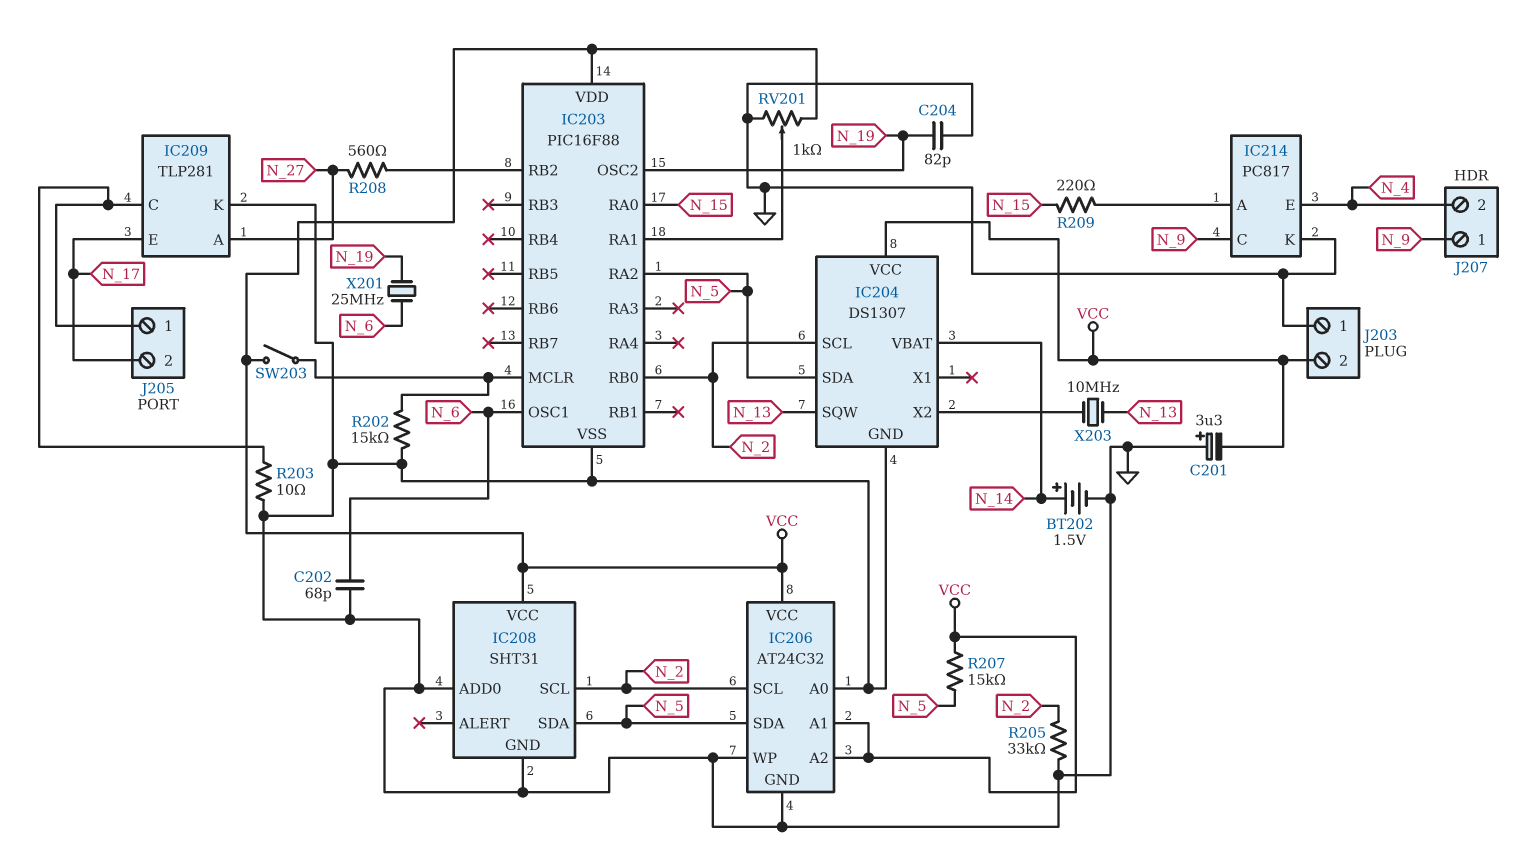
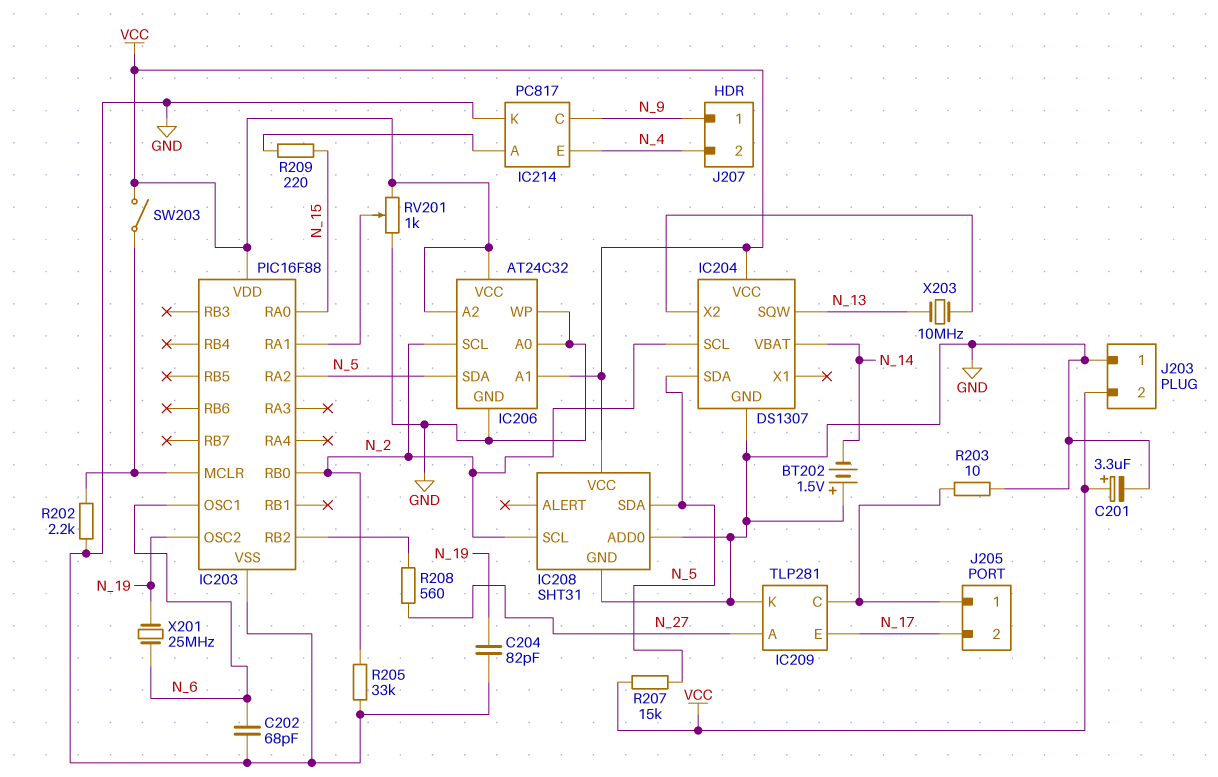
BT202: 1.5V (plus N_14, minus GND) -> 1.5V (plus GND, minus N_14)
C201: 3.3uF (plus GND, minus VCC) -> 3.3uF (plus VCC, minus GND)
R202: 15k (GND, IC203/MCLR) -> 2.2k (GND, IC203/MCLR)

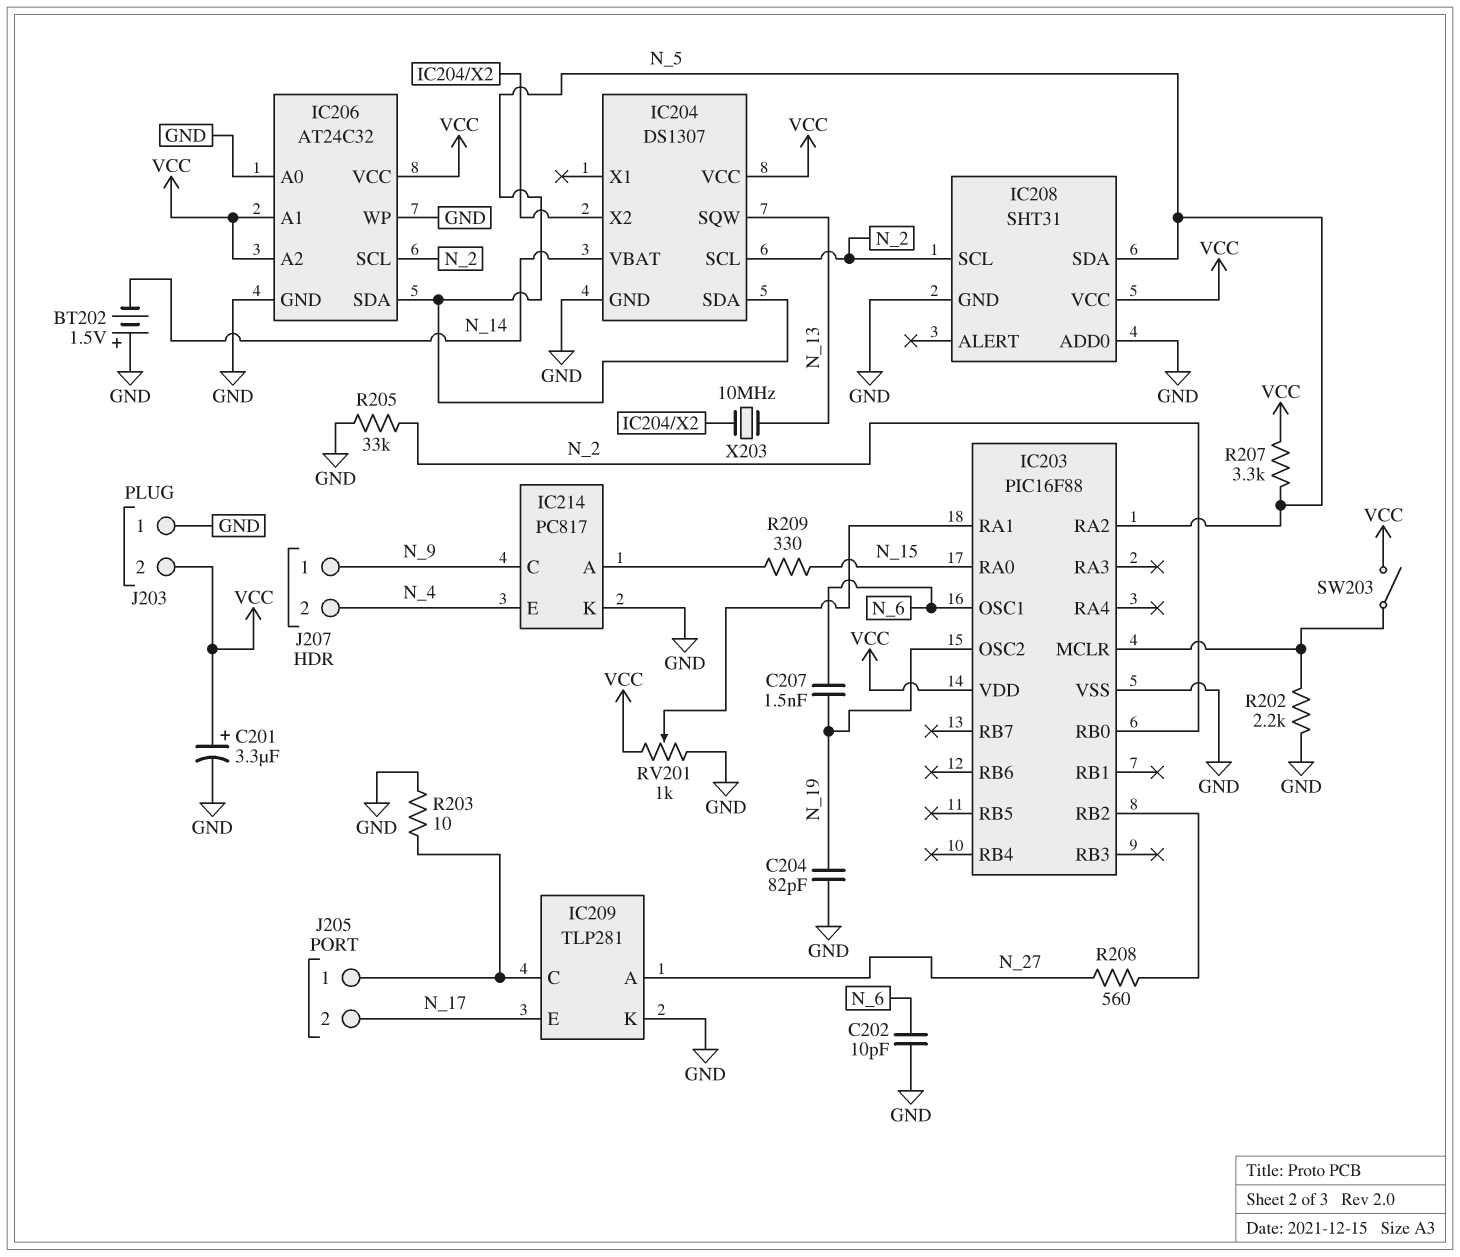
C202: 68pF (GND, N_6) -> 10pF (GND, N_6)
C207: none -> 1.5nF (N_6, N_19)
R207: 15k (N_5, VCC) -> 3.3k (N_5, VCC)
R209: 220 (IC214/A, N_15) -> 330 (IC214/A, N_15)
X201: 25MHz (N_6, N_19) -> none

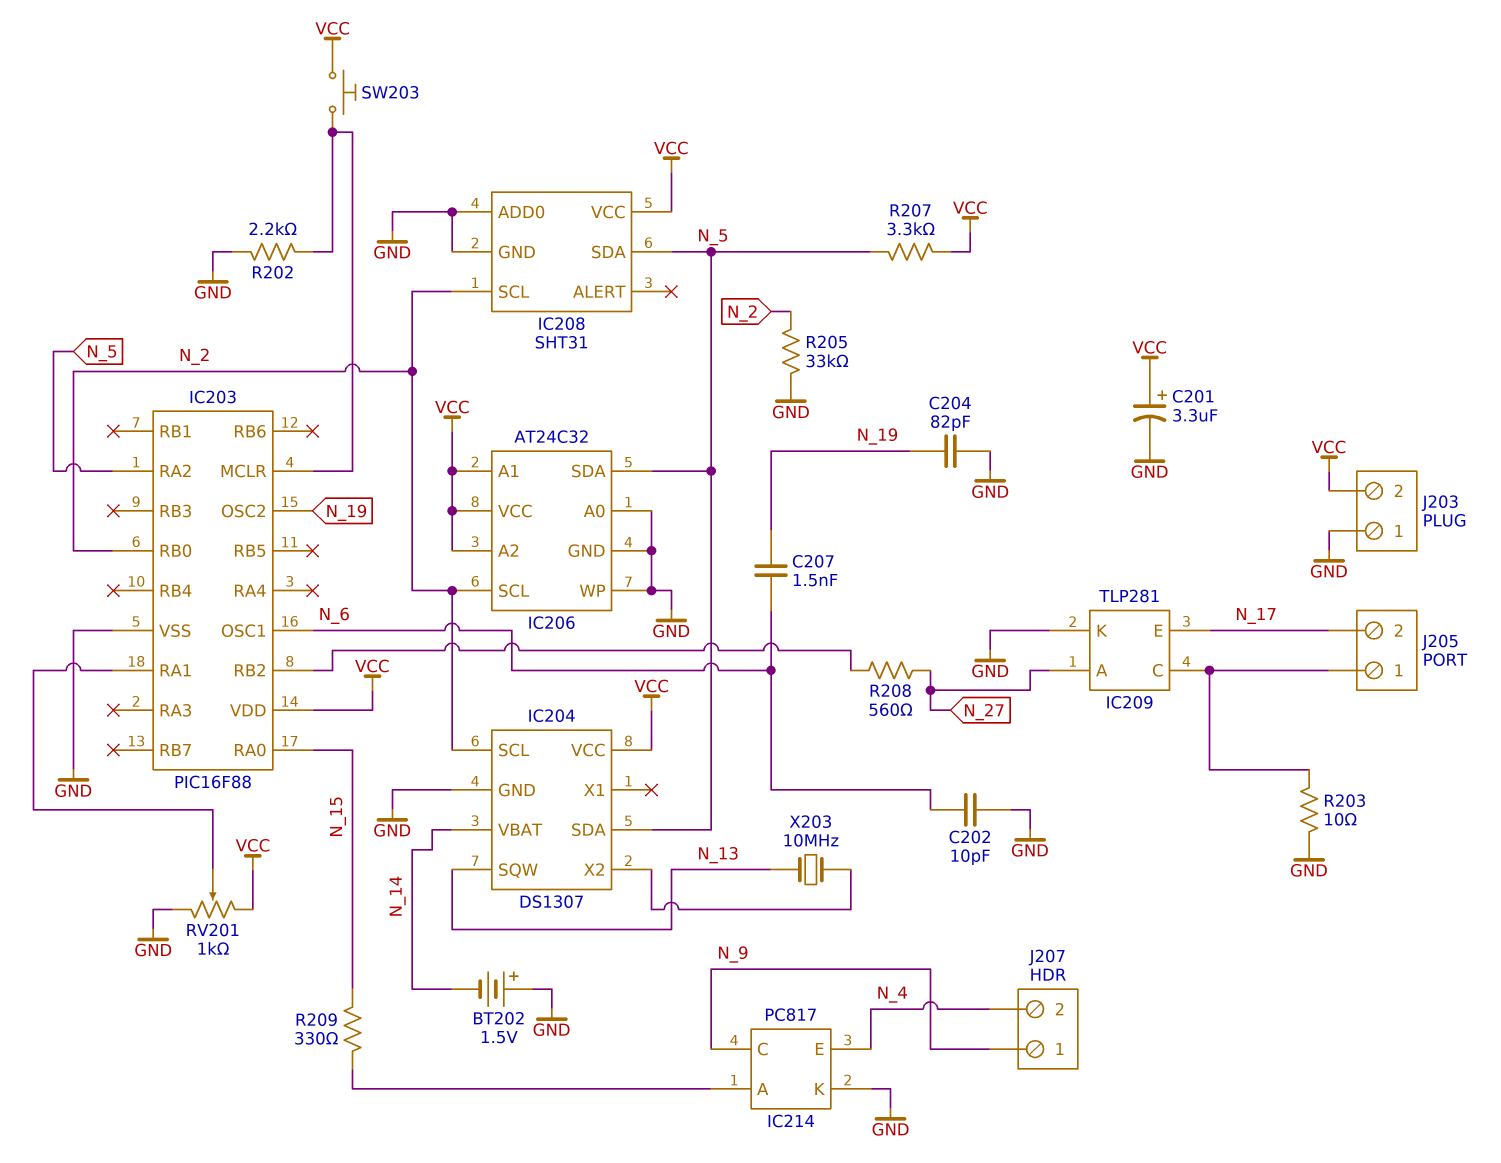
SW203: switch (IC203/MCLR, VCC) -> button (IC203/MCLR, VCC)

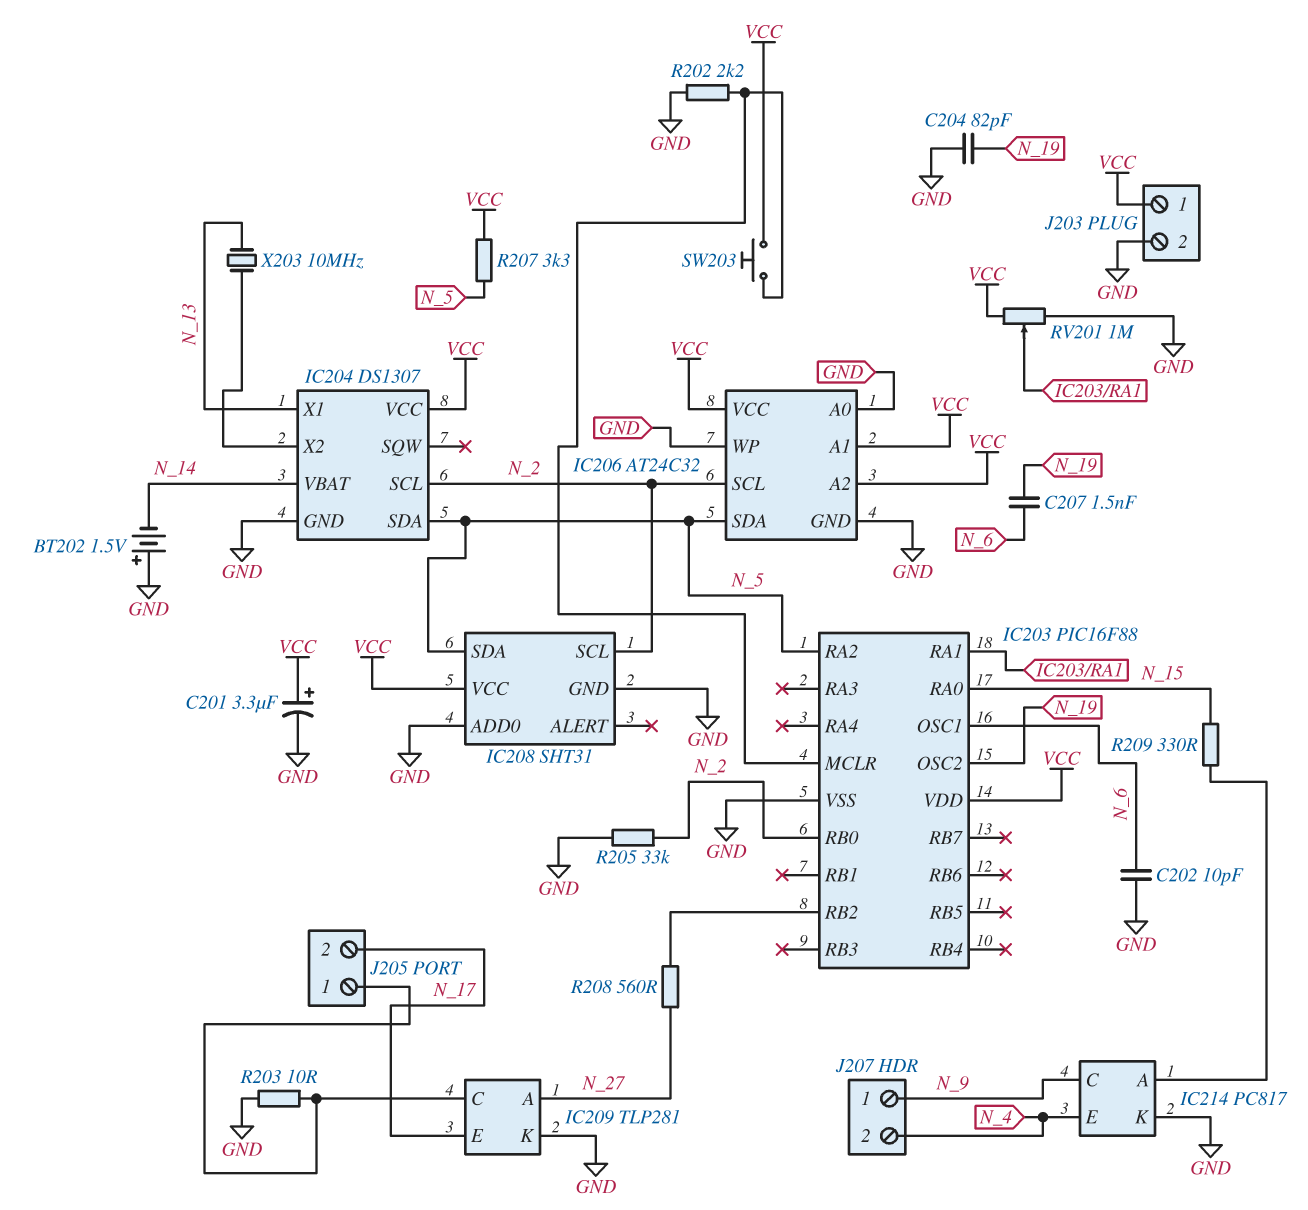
IC204 pin SQW: N_13 -> none
IC204 pin X1: none -> N_13
J203 pin 1: GND -> VCC
J203 pin 2: VCC -> GND
RV201: 1k (GND, VCC, wiper IC203/RA1) -> 1M (GND, VCC, wiper IC203/RA1)

